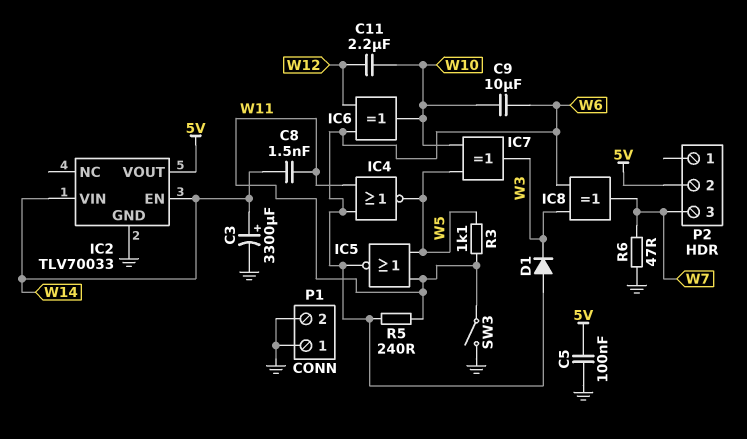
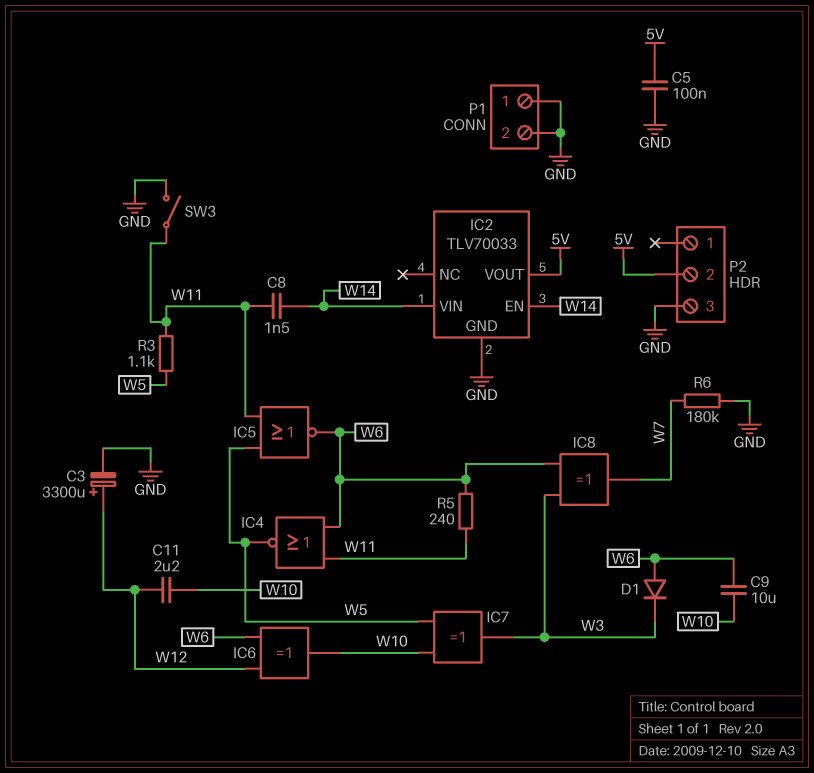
C3: 3300uF (plus W14, minus GND) -> 3300uF (plus W12, minus GND)
P2 pin 3: W7 -> GND
R6: 47 (GND, W7) -> 180k (GND, W7)

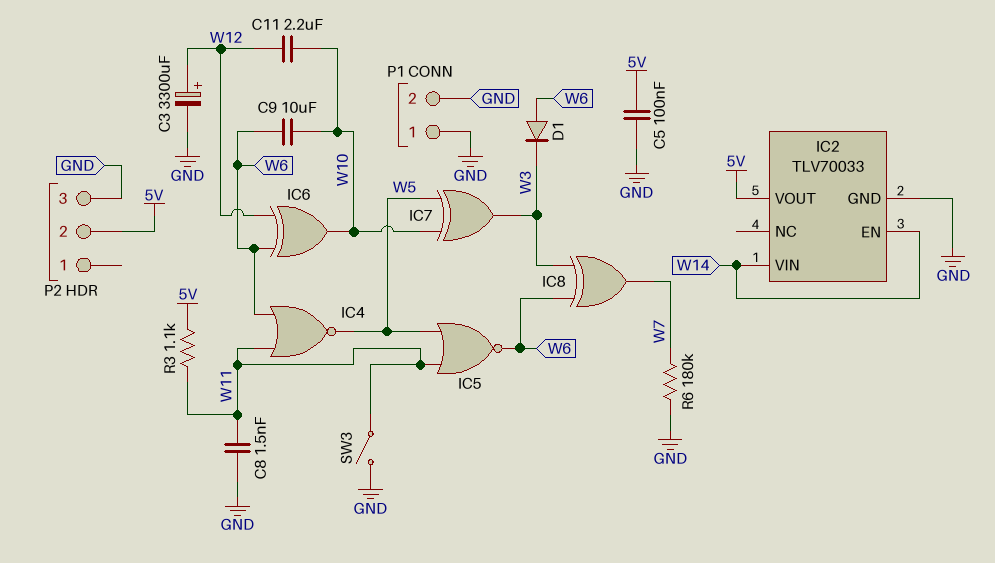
C8: 1.5nF (W11, W14) -> 1.5nF (GND, W11)
R3: 1.1k (W5, W11) -> 1.1k (5V, W11)
R5: 240 (W6, W11) -> none

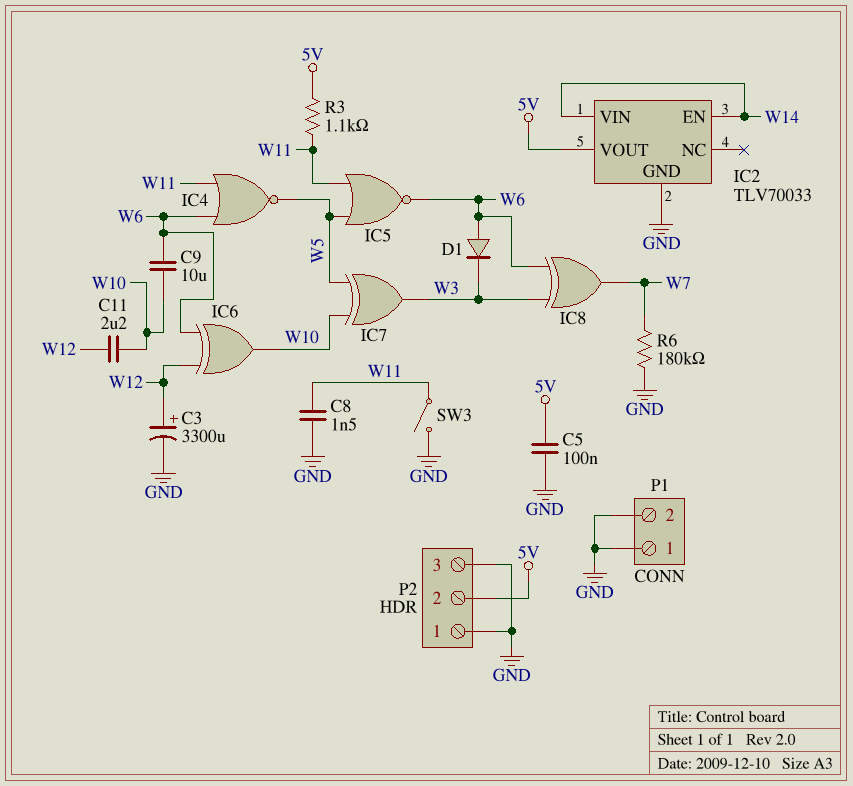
P2 pin 1: none -> GND

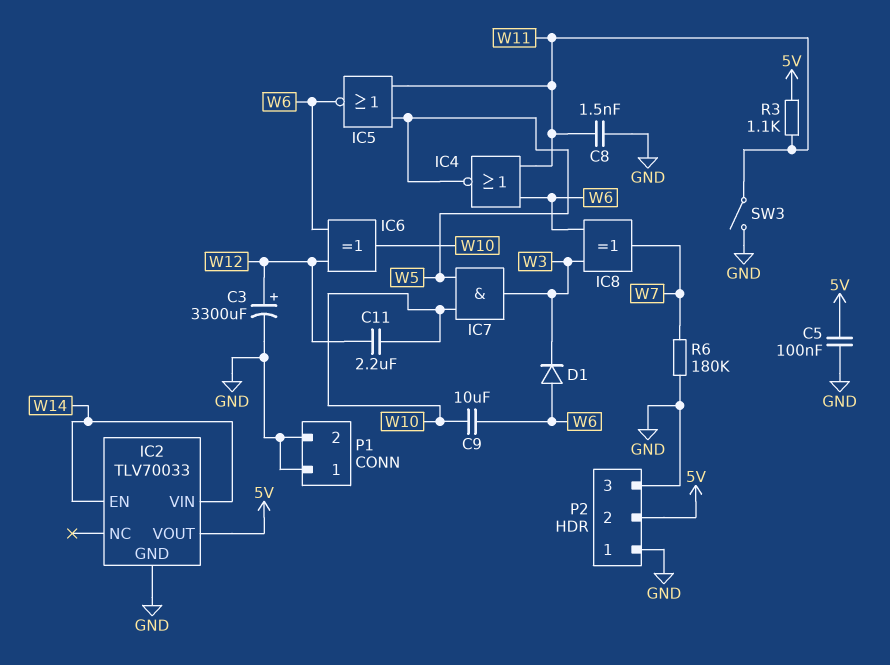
IC7: XOR (in W5, in W10, out W3) -> AND (in W5, in W10, out W3)

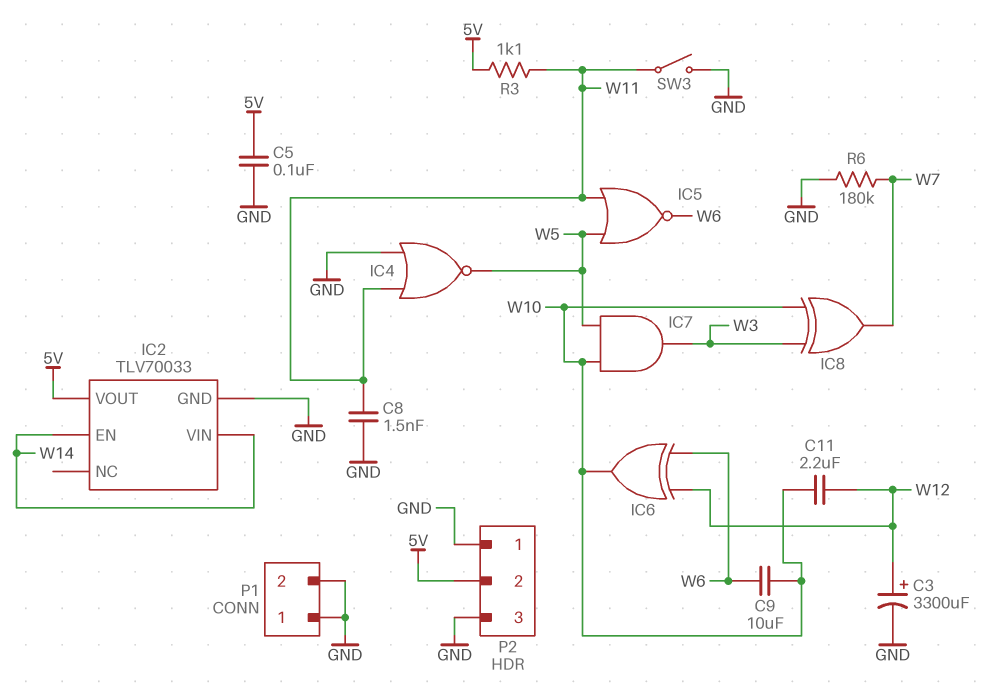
D1: diode (A W6, K W3) -> none
IC4: NOR (in W6, in W11, out W5) -> NOR (in GND, in W11, out W5)
IC8: XOR (in W3, in W6, out W7) -> XOR (in W3, in W10, out W7)

